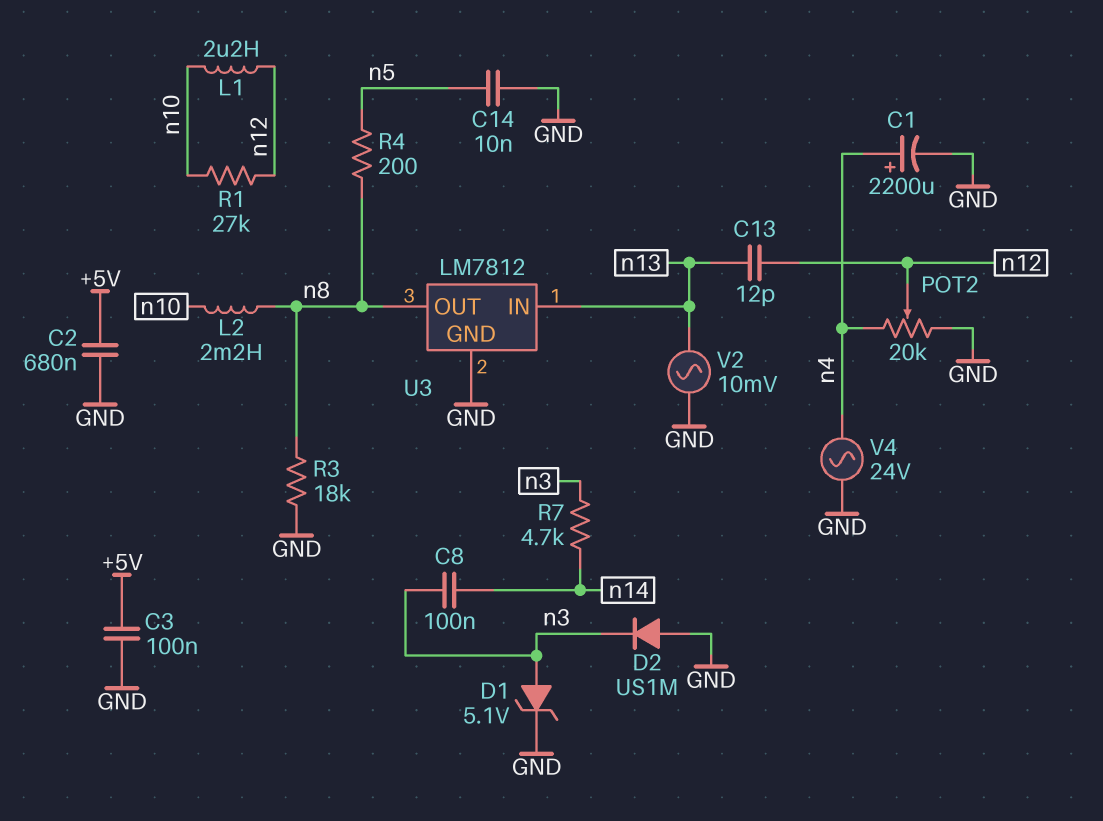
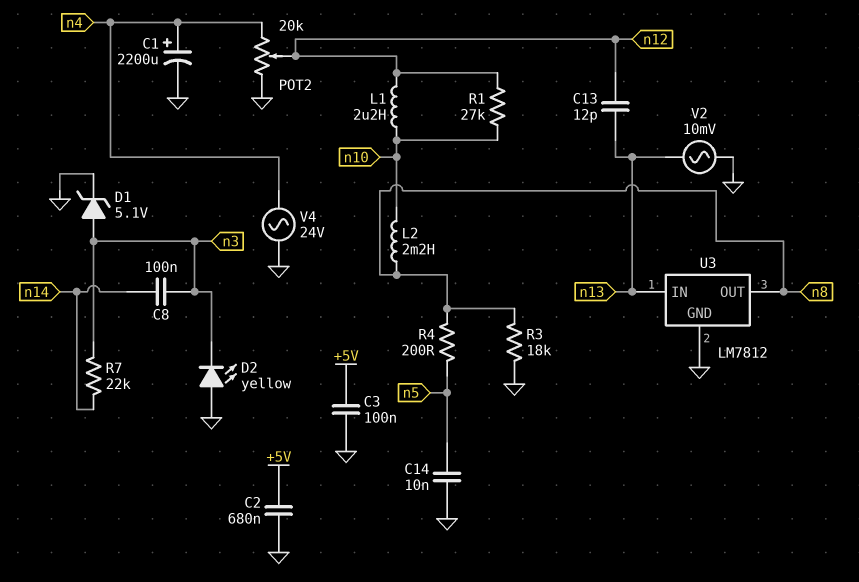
D2: diode US1M (A GND, K n3) -> LED yellow (A GND, K n3)
R7: 4.7k (n3, n14) -> 22k (n3, n14)

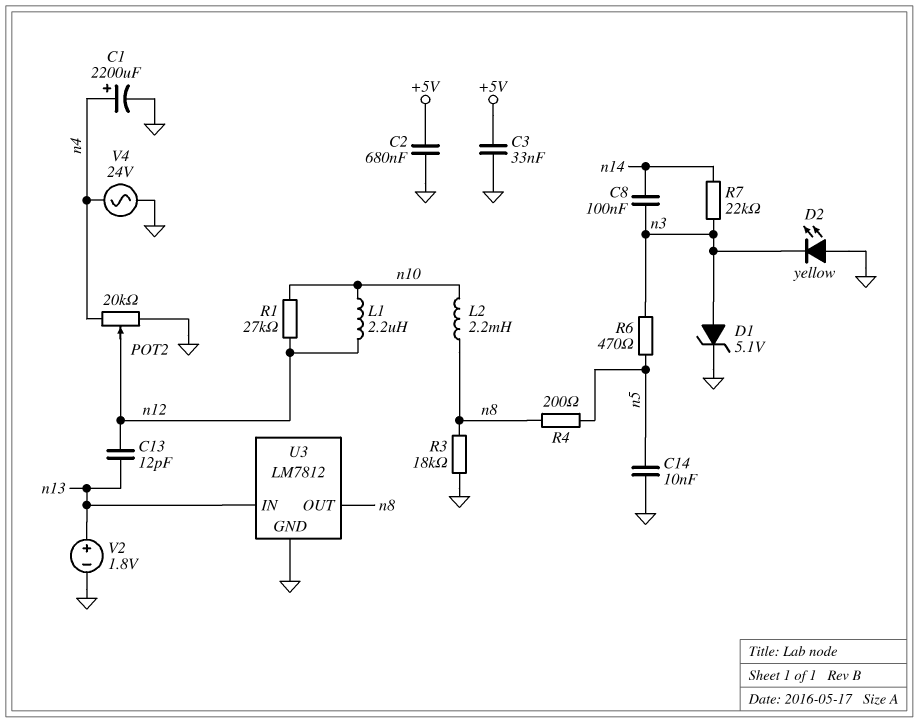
C3: 100nF (+5V, GND) -> 33nF (+5V, GND)
R6: none -> 470 (n3, n5)
V2: AC 10mV (GND, n13) -> 1.8V (plus n13, minus GND)

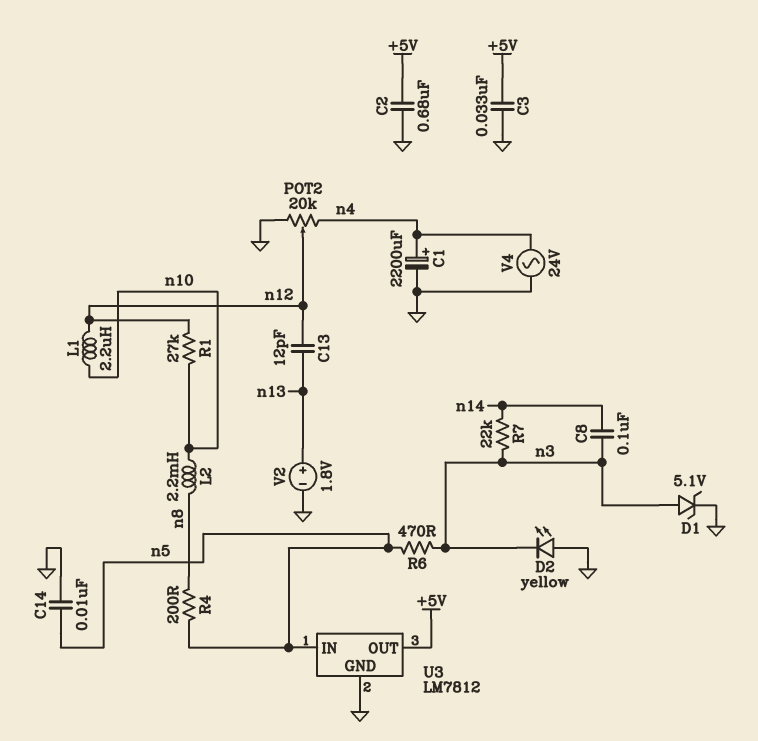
R3: 18k (GND, n8) -> none
U3 pin IN: n13 -> n5
U3 pin OUT: n8 -> +5V

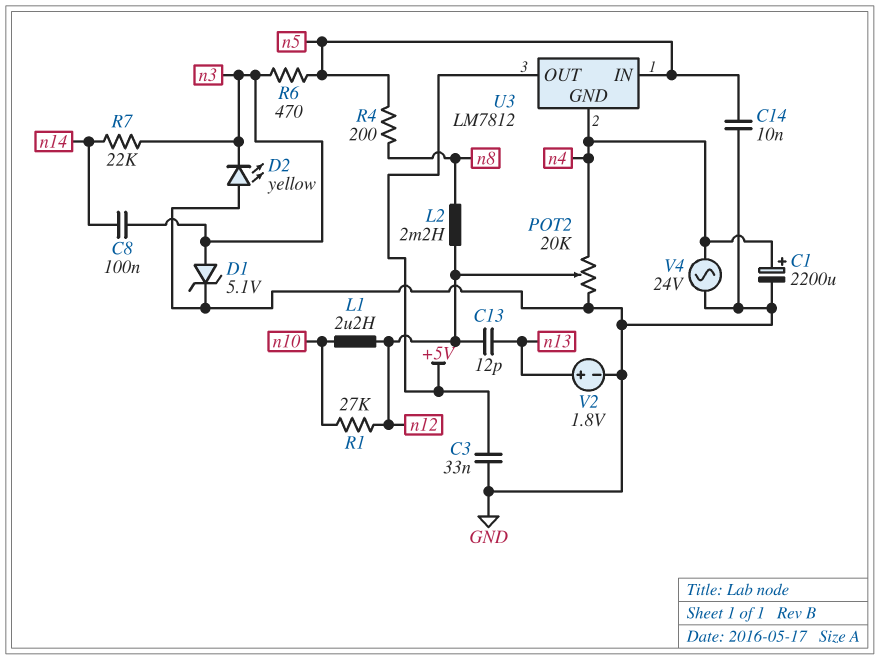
C2: 680nF (+5V, GND) -> none
L2: 2.2mH (n8, n10) -> 2.2mH (n8, n12)
U3 pin GND: GND -> n4

